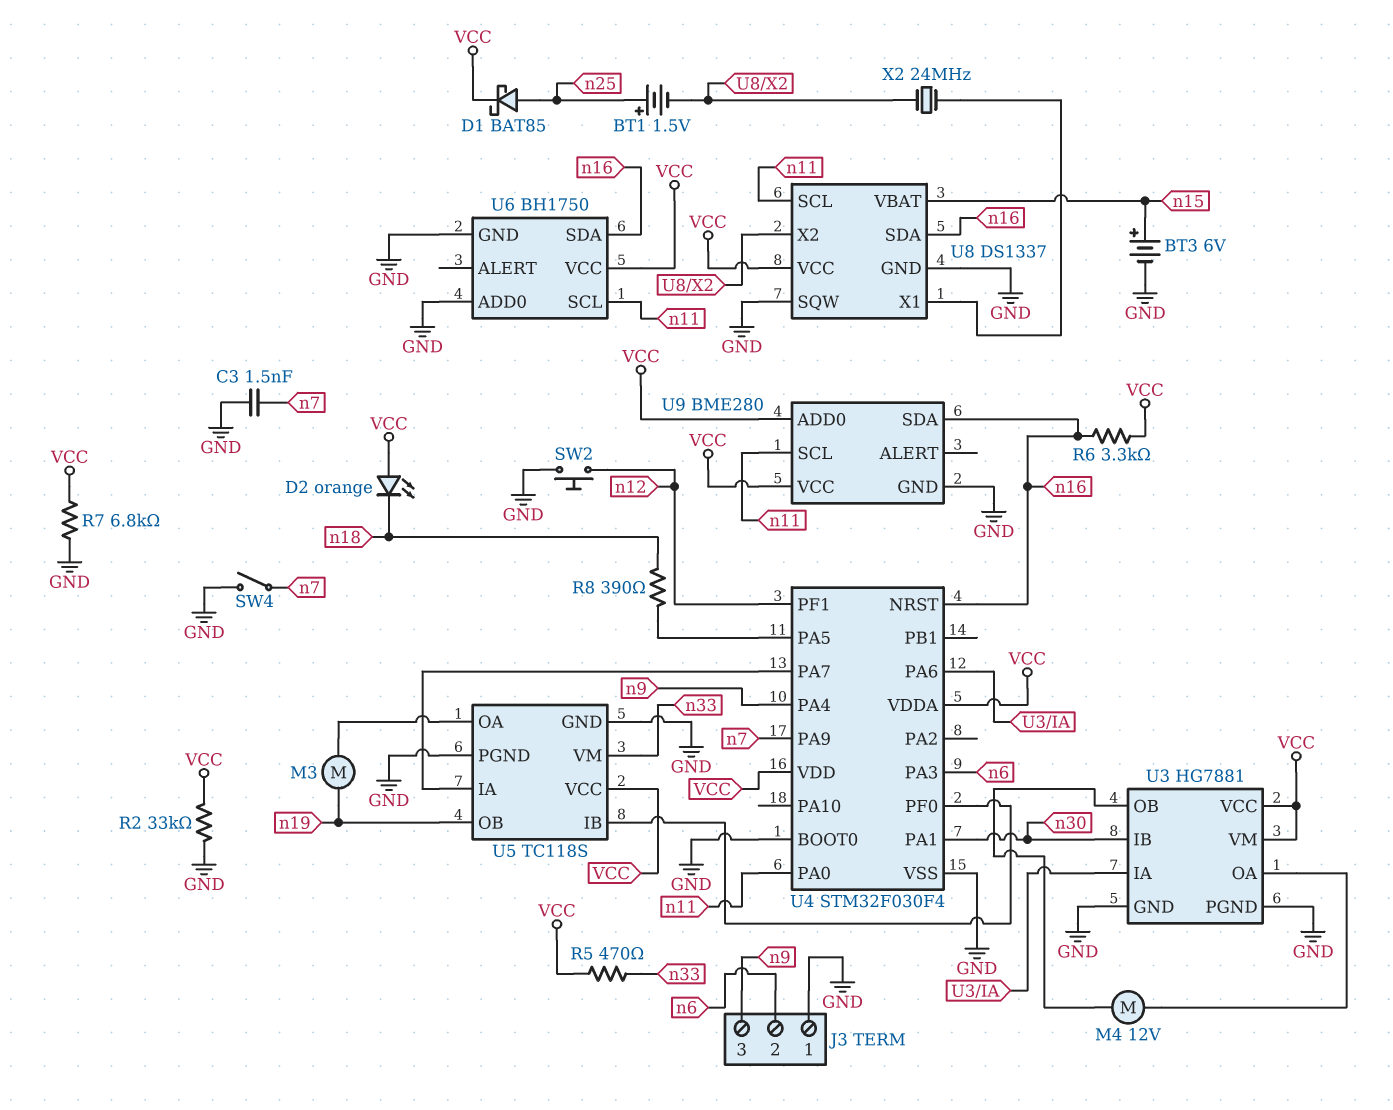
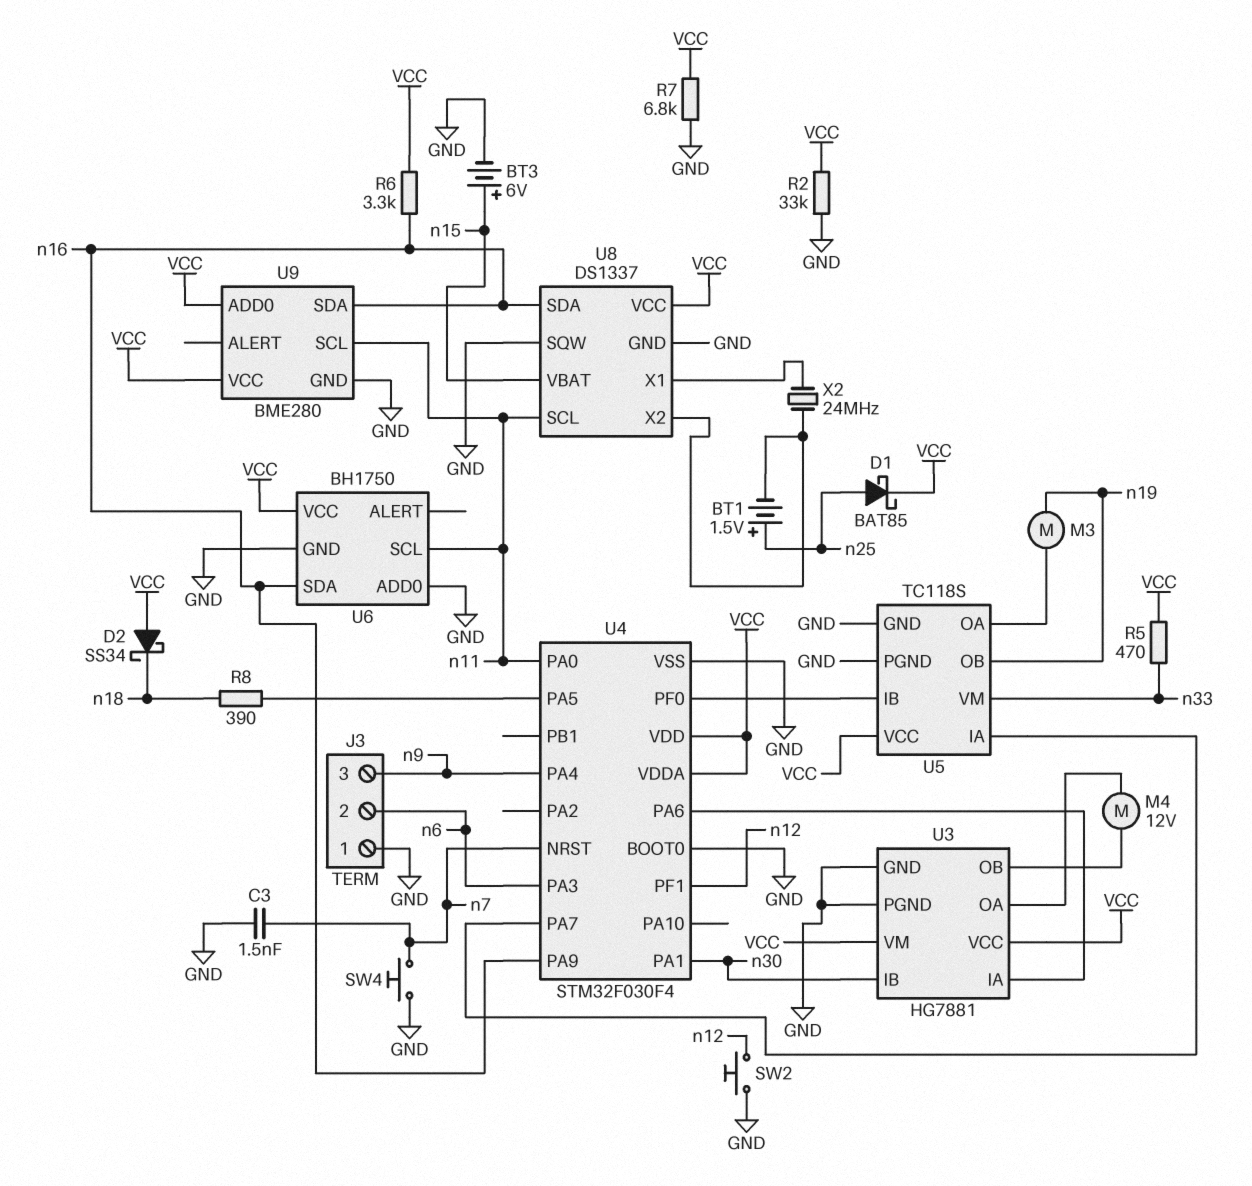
D2: LED orange (A VCC, K n18) -> schottky SS34 (A VCC, K n18)
SW4: switch (GND, n7) -> button (GND, n7)
U4 pin NRST: n16 -> n7
U4 pin PA9: n7 -> n16

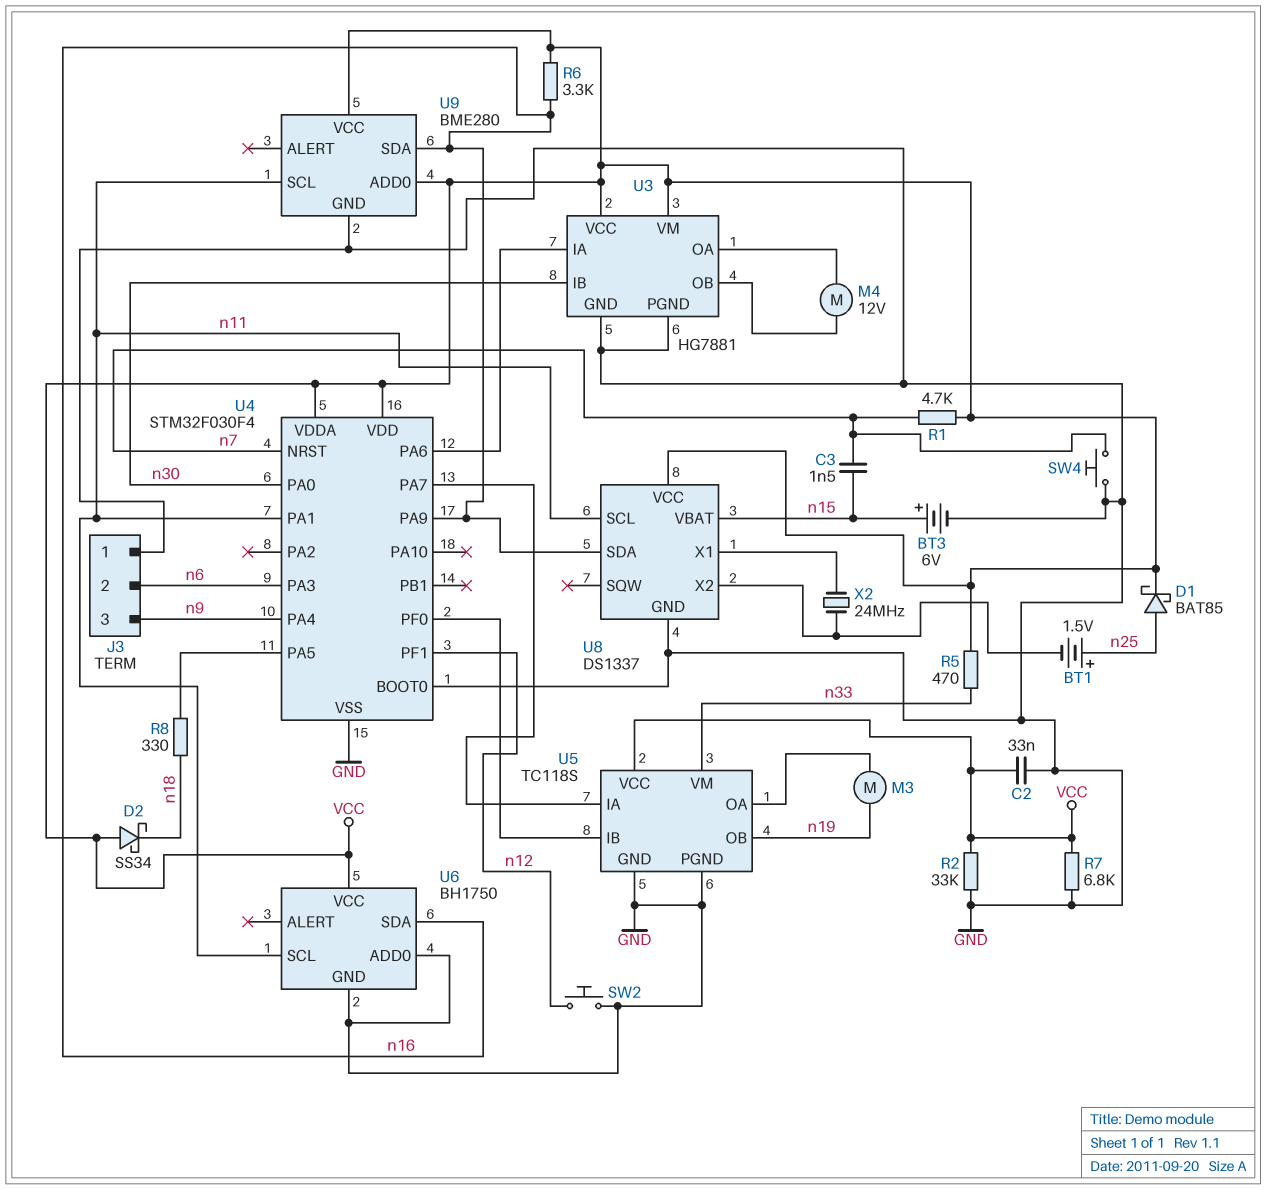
C2: none -> 33nF (GND, VCC)
C3: 1.5nF (GND, n7) -> 1.5nF (n7, n15)
R1: none -> 4.7k (VCC, n7)
R8: 390 (U4/PA5, n18) -> 330 (U4/PA5, n18)
U4 pin PA0: n11 -> n30
U4 pin PA1: n30 -> n11
U8 pin SQW: GND -> none

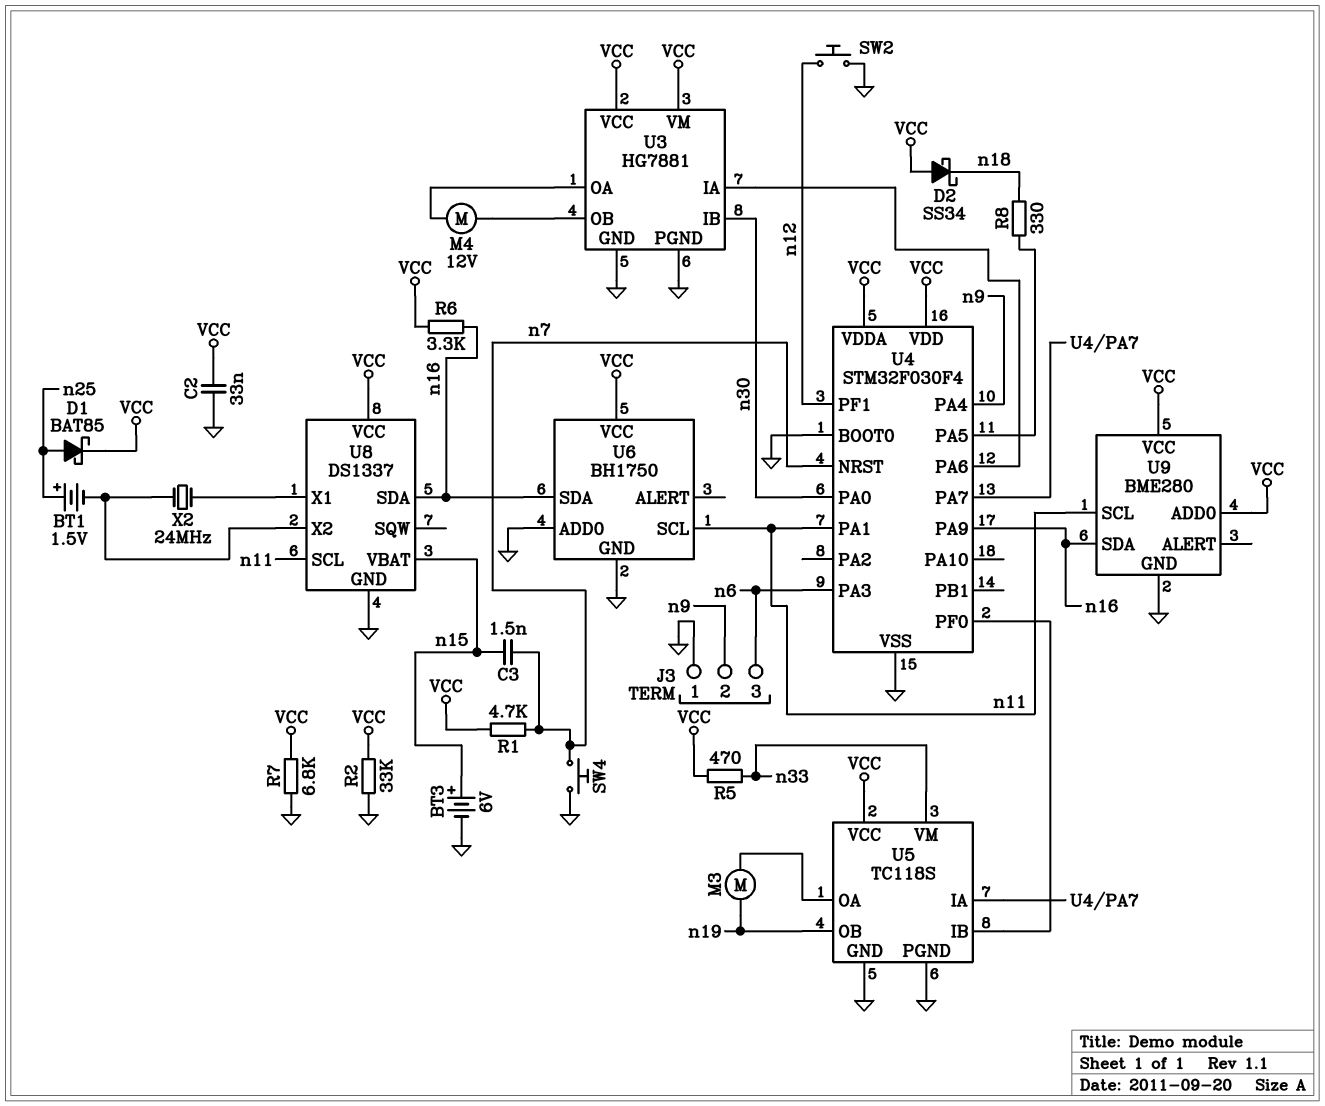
J3 pin 2: n6 -> n9
J3 pin 3: n9 -> n6

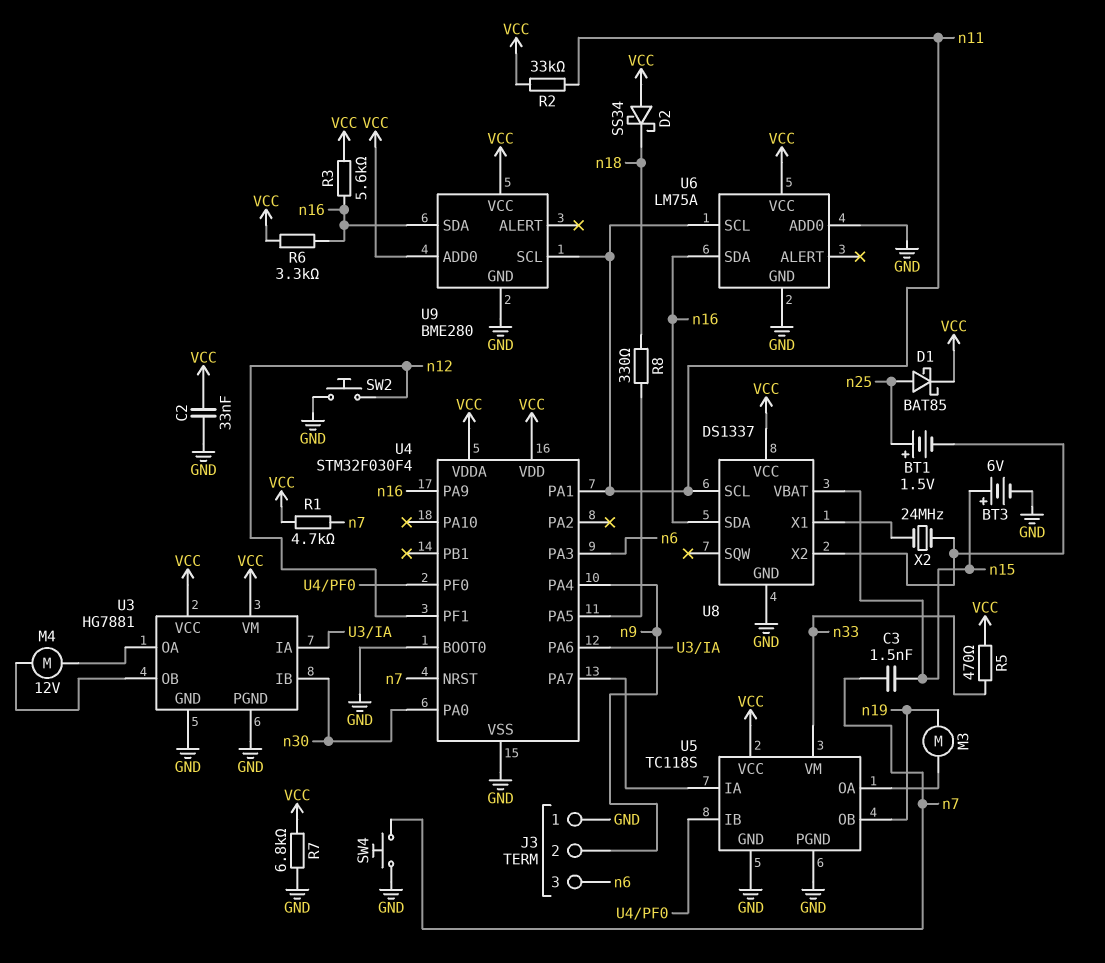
R2: 33k (GND, VCC) -> 33k (VCC, n11)
R3: none -> 5.6k (VCC, n16)
U6: BH1750 -> LM75A

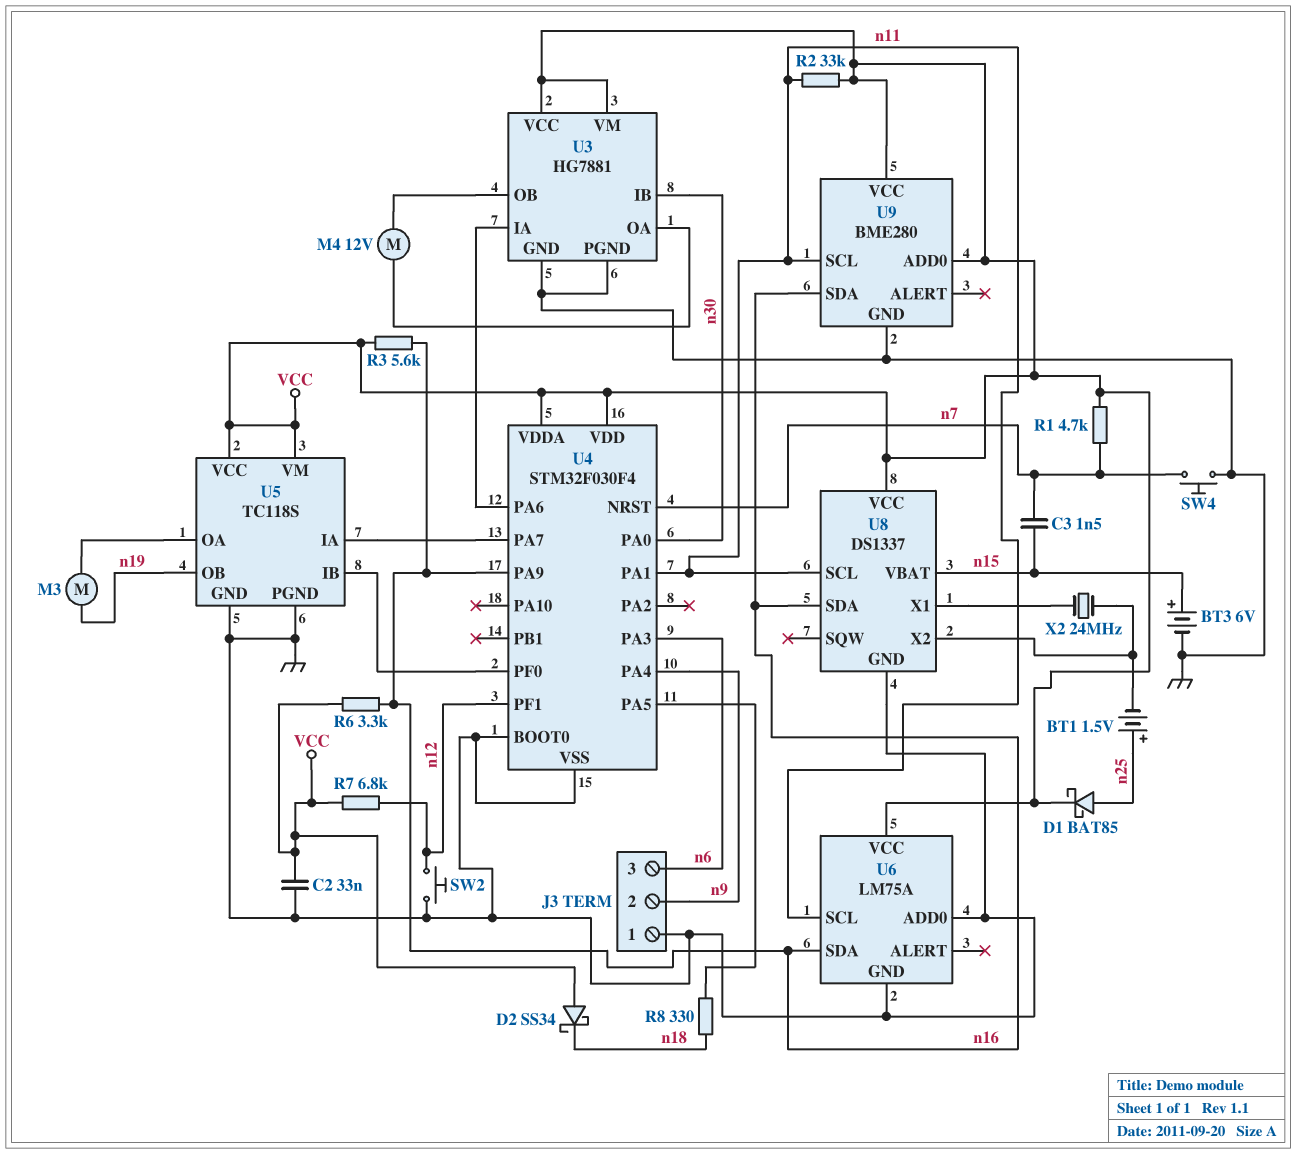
R5: 470 (VCC, n33) -> none
R7: 6.8k (GND, VCC) -> 6.8k (VCC, n12)
U5 pin VM: n33 -> VCC

